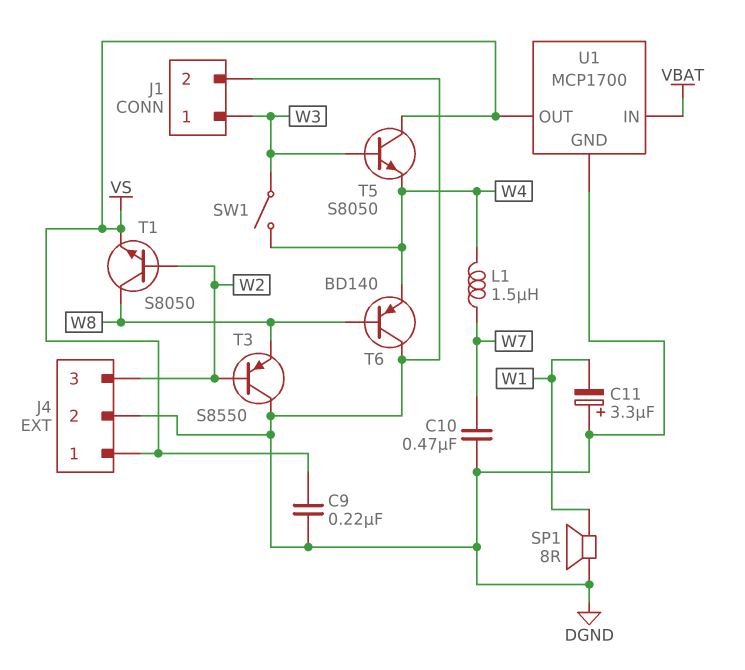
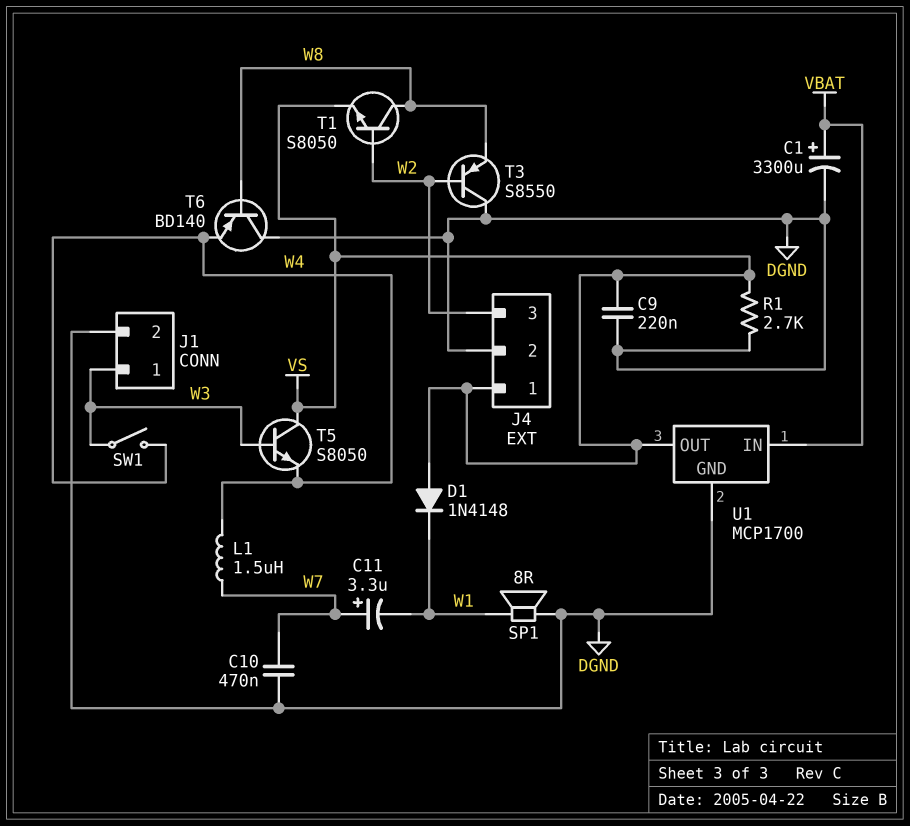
C1: none -> 3300uF (plus VBAT, minus DGND)
C11: 3.3uF (plus DGND, minus W1) -> 3.3uF (plus W7, minus W1)
D1: none -> diode 1N4148 (A VS, K W1)
R1: none -> 2.7k (DGND, VS)

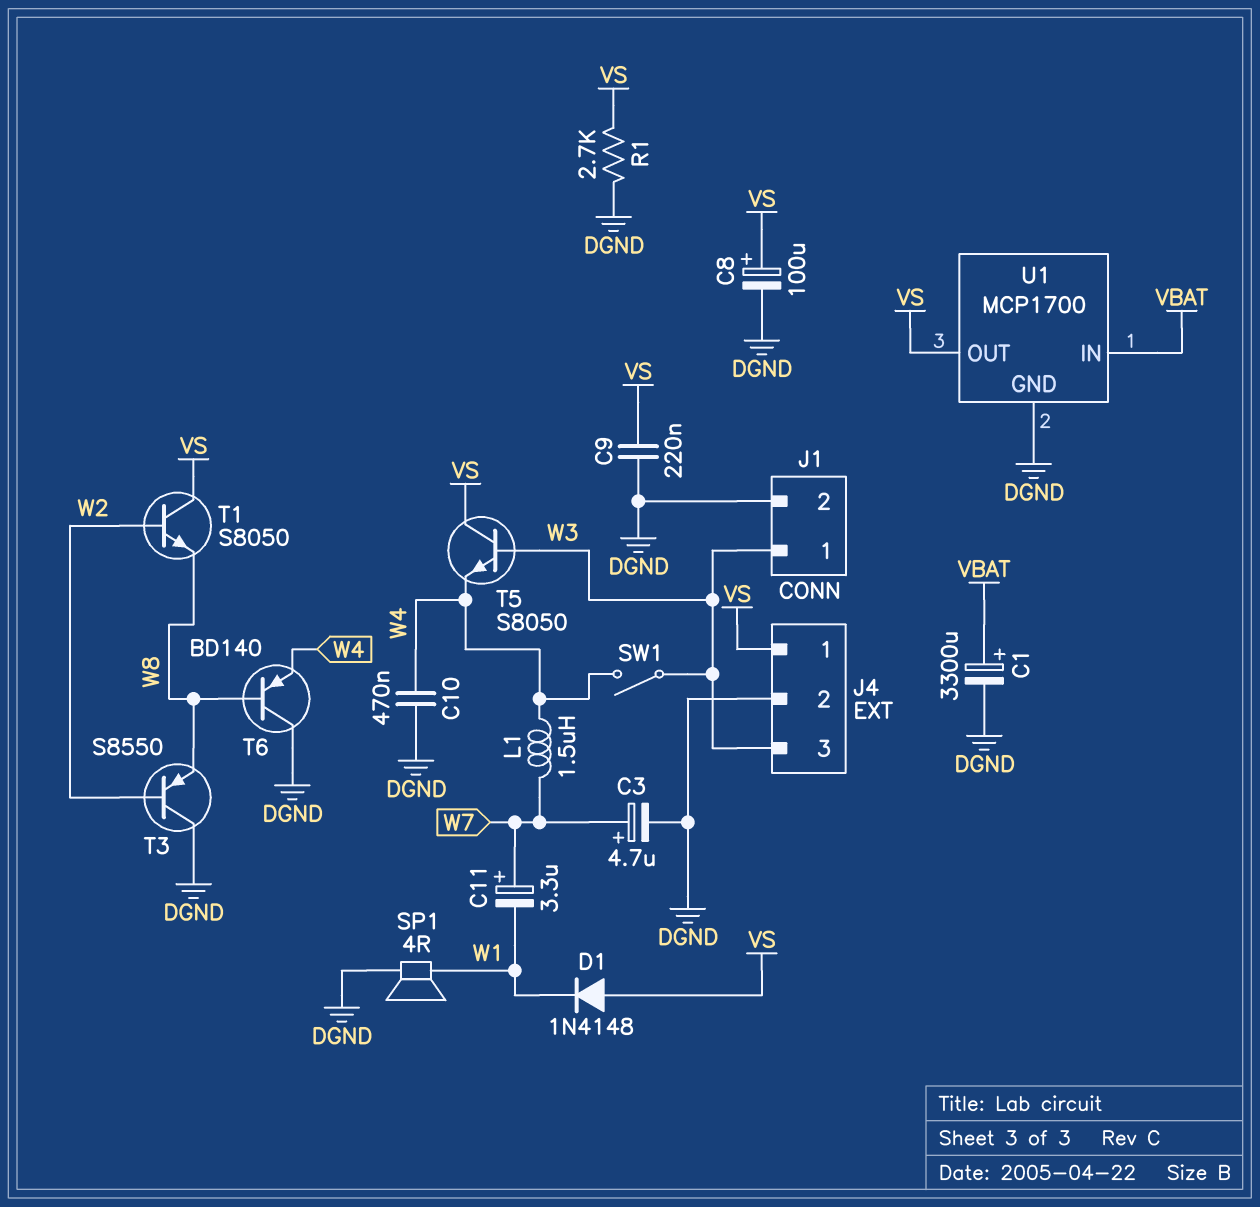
C3: none -> 4.7uF (plus W7, minus DGND)
C8: none -> 100uF (plus VS, minus DGND)
C10: 470nF (DGND, W7) -> 470nF (DGND, W4)
J4 pin 3: W2 -> W3
SP1: speaker 8R (DGND, W1) -> speaker 4R (DGND, W1)
T1: NPN S8050 (B W2, C W8, E VS) -> NPN S8050 (B W2, C VS, E W8)

